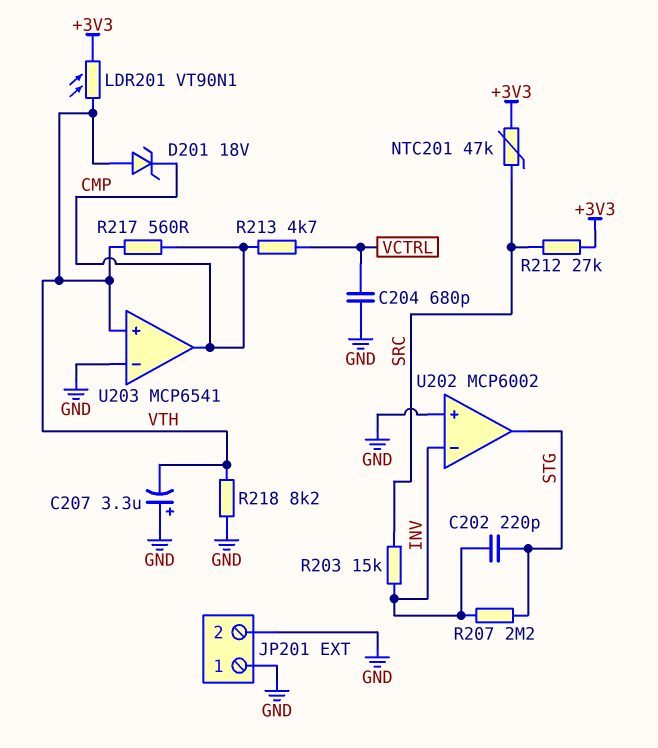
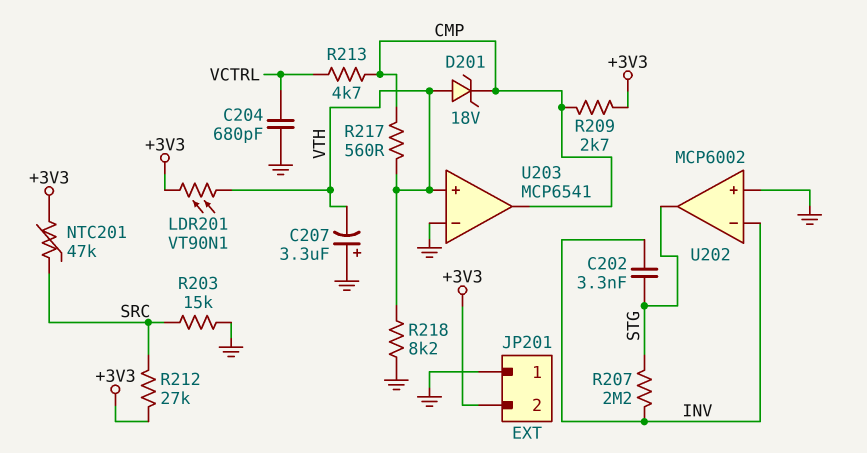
C202: 220pF (INV, STG) -> 3.3nF (INV, STG)
JP201 pin 2: GND -> +3V3
R203: 15k (INV, SRC) -> 15k (GND, SRC)
R209: none -> 2.7k (+3V3, CMP)

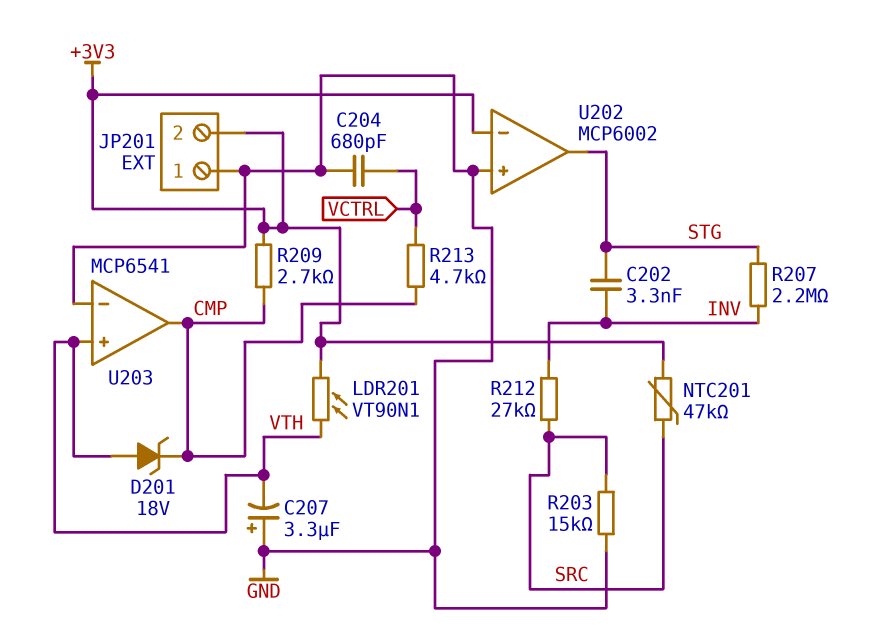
R212: 27k (+3V3, SRC) -> 27k (INV, SRC)
R217: 560 (CMP, VTH) -> none
R218: 8.2k (GND, VTH) -> none
U202 pin in-: INV -> +3V3

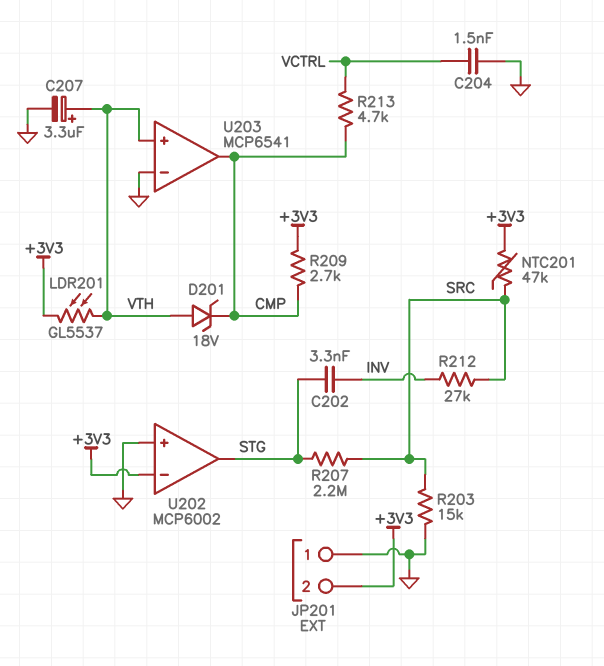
C204: 680pF (GND, VCTRL) -> 1.5nF (GND, VCTRL)
C207: 3.3uF (plus GND, minus VTH) -> 3.3uF (plus VTH, minus GND)
LDR201: VT90N1 (+3V3, VTH) -> GL5537 (+3V3, VTH)
R207: 2.2M (INV, STG) -> 2.2M (SRC, STG)

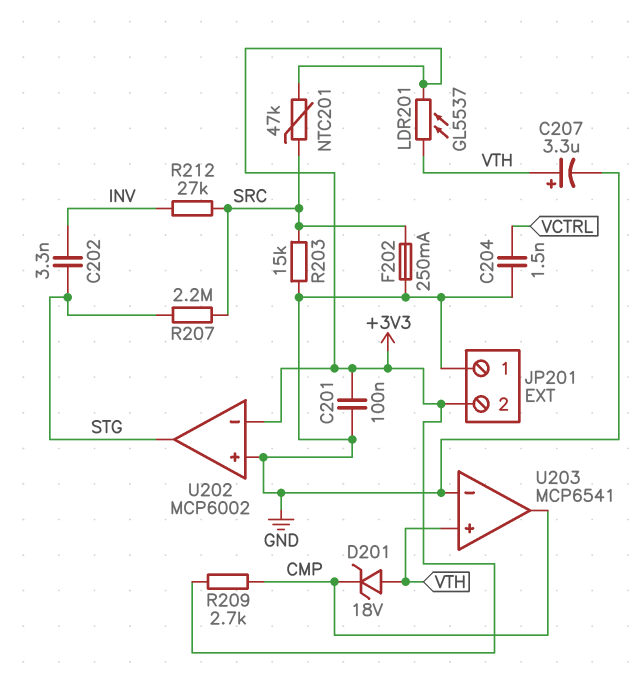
C201: none -> 100nF (+3V3, GND)
F202: none -> 250mA (GND, SRC)
R213: 4.7k (CMP, VCTRL) -> none

